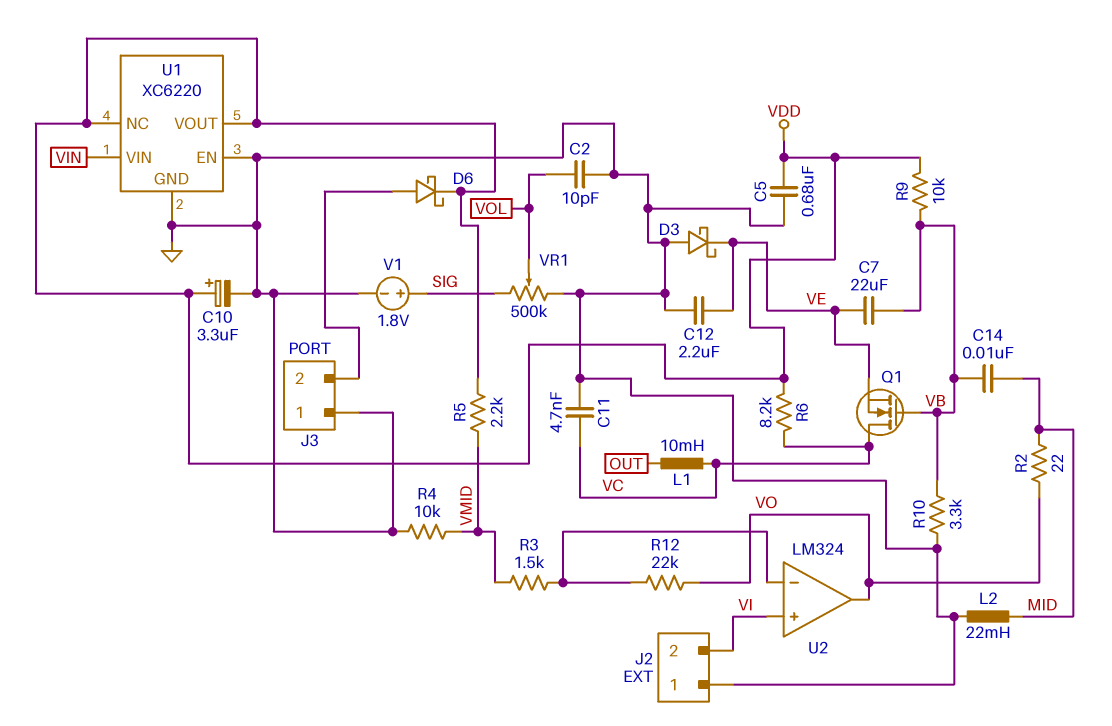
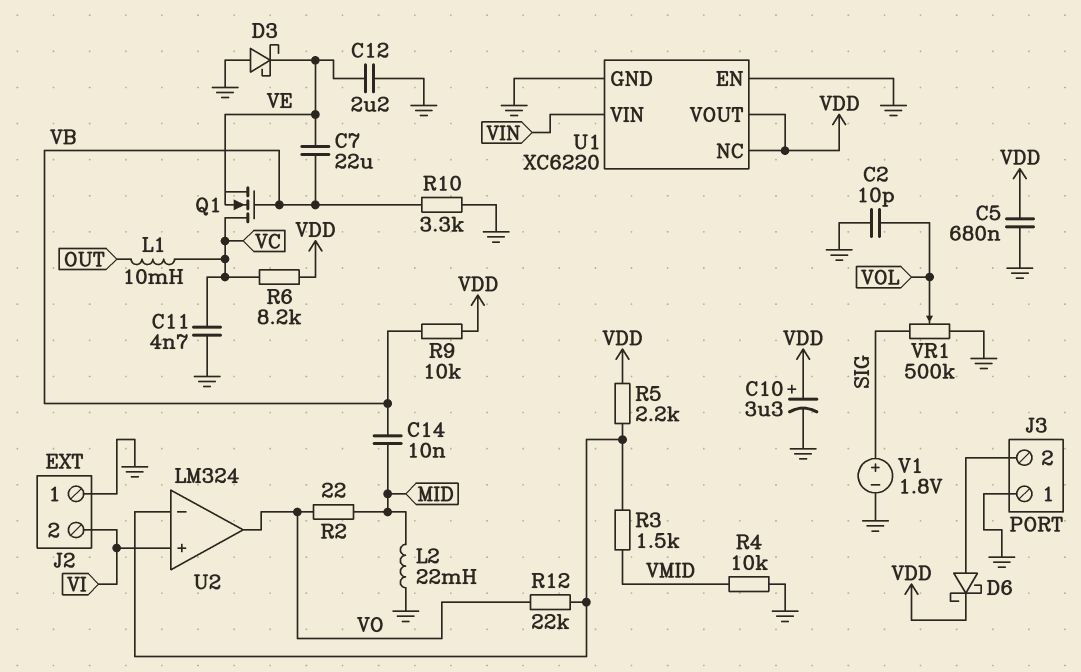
R5: 2.2k (VDD, VMID) -> 2.2k (U2/in-, VDD)

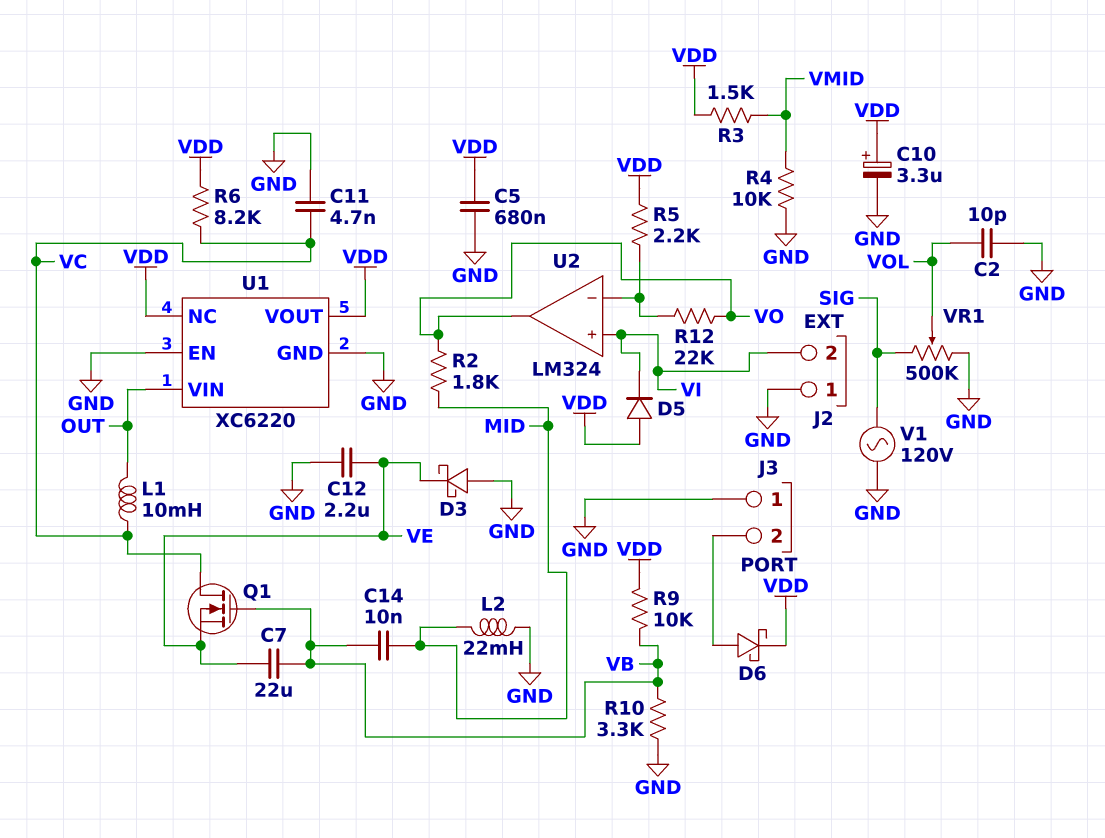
D5: none -> diode (A VDD, K VI)
R2: 22 (MID, VO) -> 1.8k (MID, VO)
R3: 1.5k (U2/in-, VMID) -> 1.5k (VDD, VMID)
U1 pin VIN: VIN -> OUT
V1: 1.8V (plus SIG, minus GND) -> AC 120V (GND, SIG)

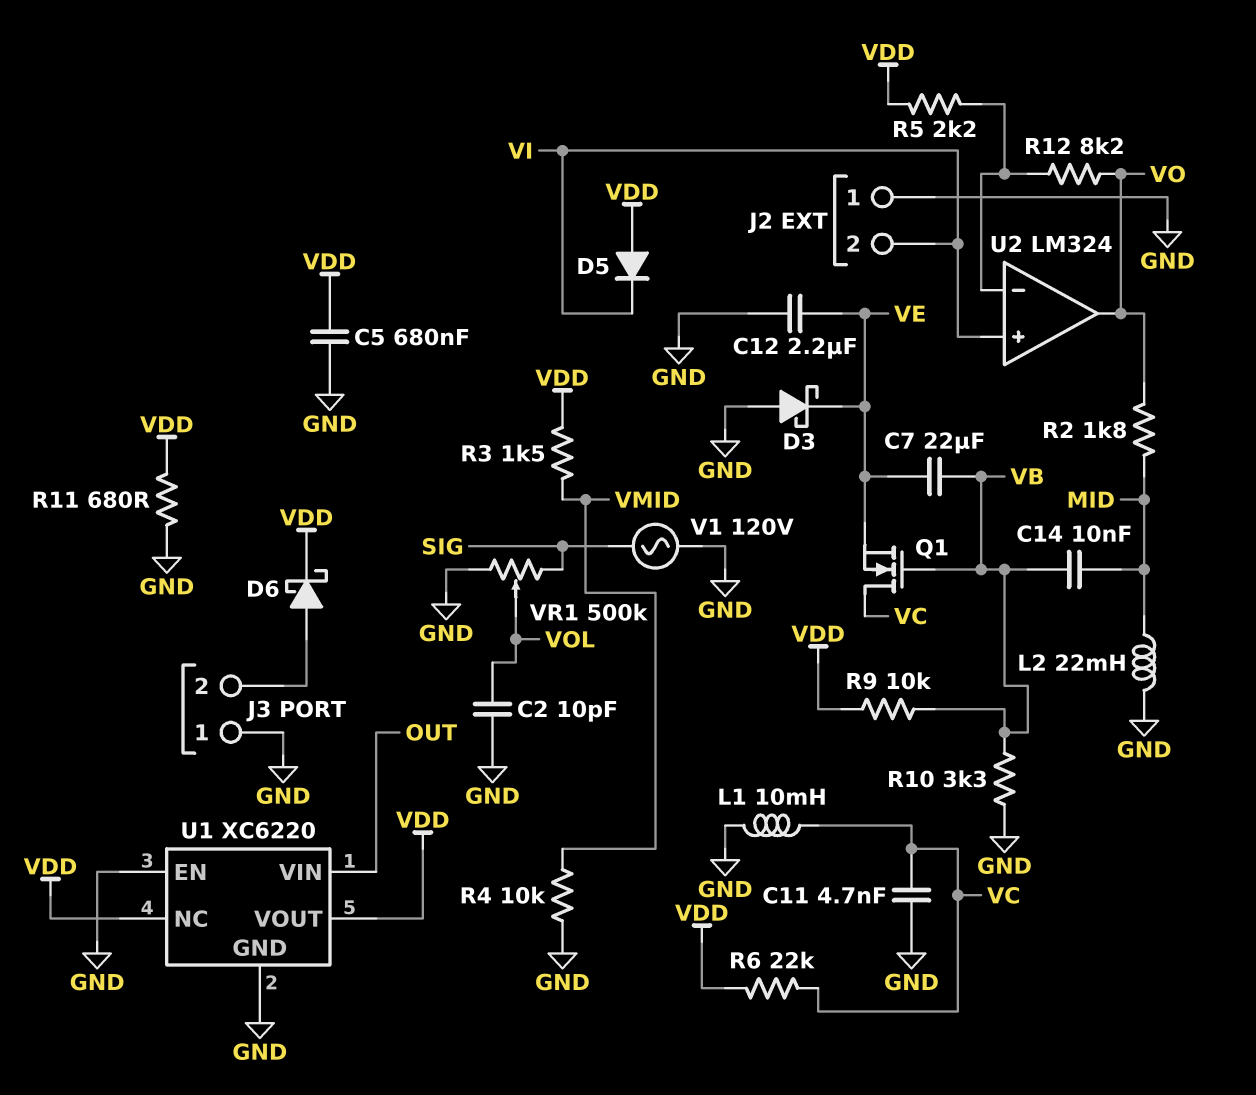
C10: 3.3uF (plus VDD, minus GND) -> none
L1: 10mH (OUT, VC) -> 10mH (GND, VC)
R6: 8.2k (VC, VDD) -> 22k (VC, VDD)
R11: none -> 680 (GND, VDD)
R12: 22k (U2/in-, VO) -> 8.2k (U2/in-, VO)

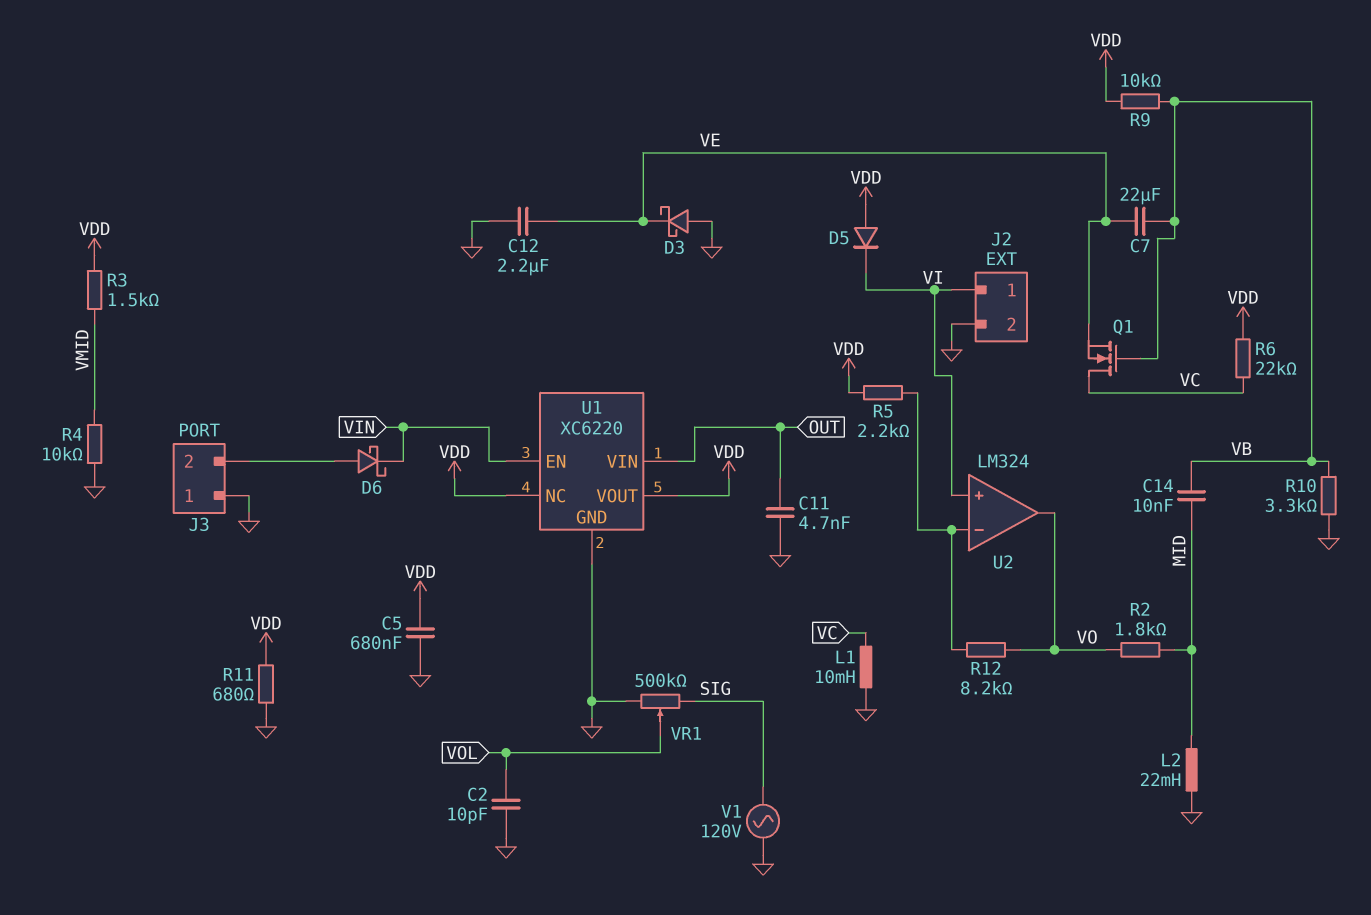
C11: 4.7nF (GND, VC) -> 4.7nF (GND, OUT)
D6: schottky (A J3/2, K VDD) -> schottky (A J3/2, K VIN)
J2 pin 1: GND -> VI
J2 pin 2: VI -> GND
U1 pin EN: GND -> VIN

